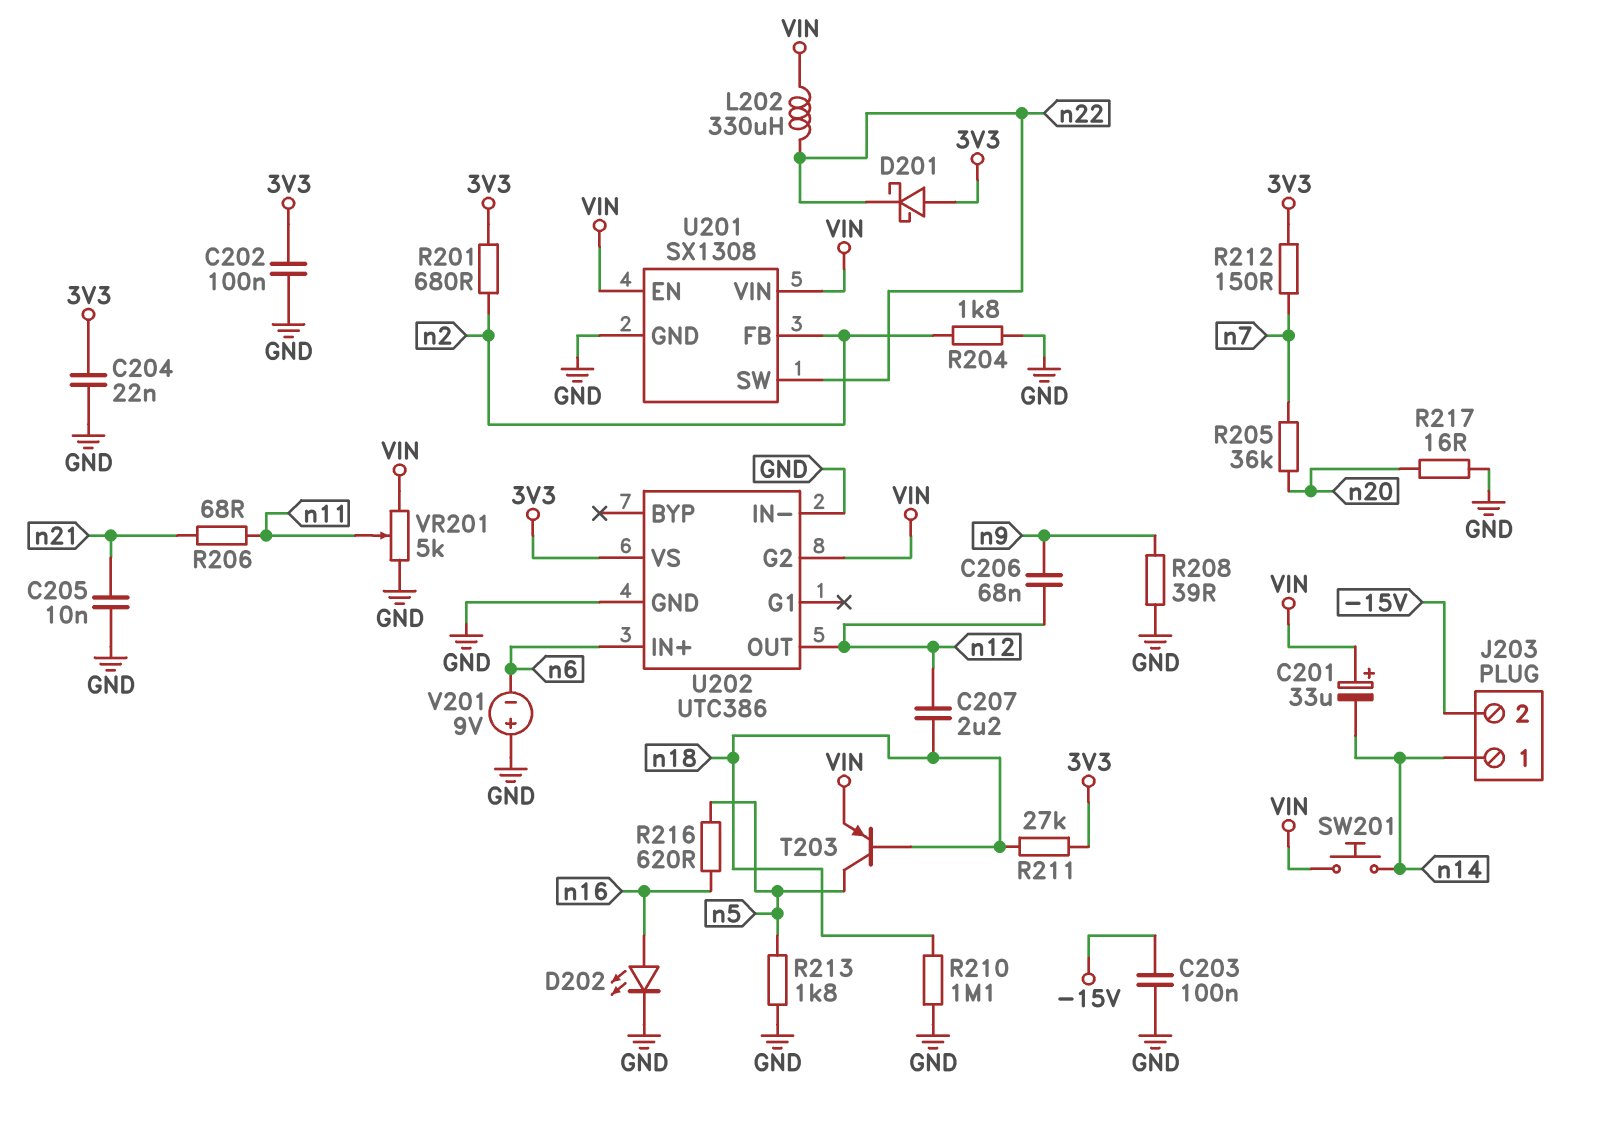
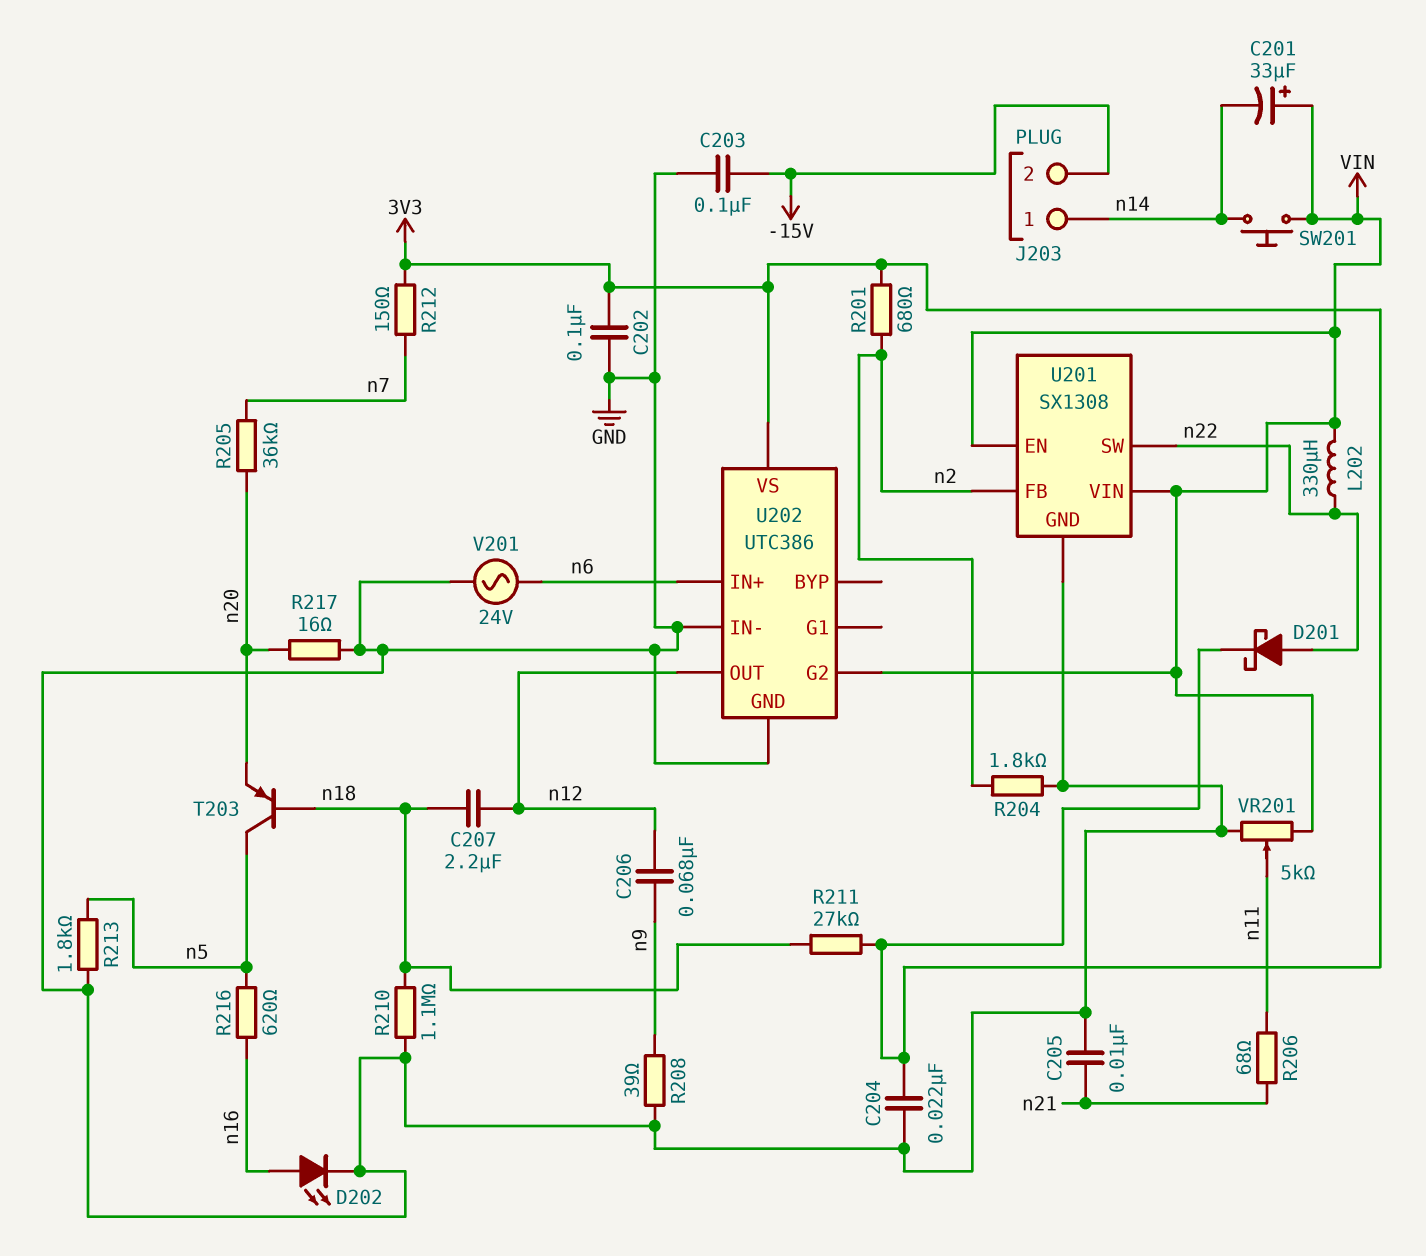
D201: schottky (A 3V3, K n22) -> schottky (A n22, K 3V3)
T203: PNP (B n18, C n5, E VIN) -> PNP (B n18, C n5, E n20)
V201: 9V (plus GND, minus n6) -> AC 24V (GND, n6)

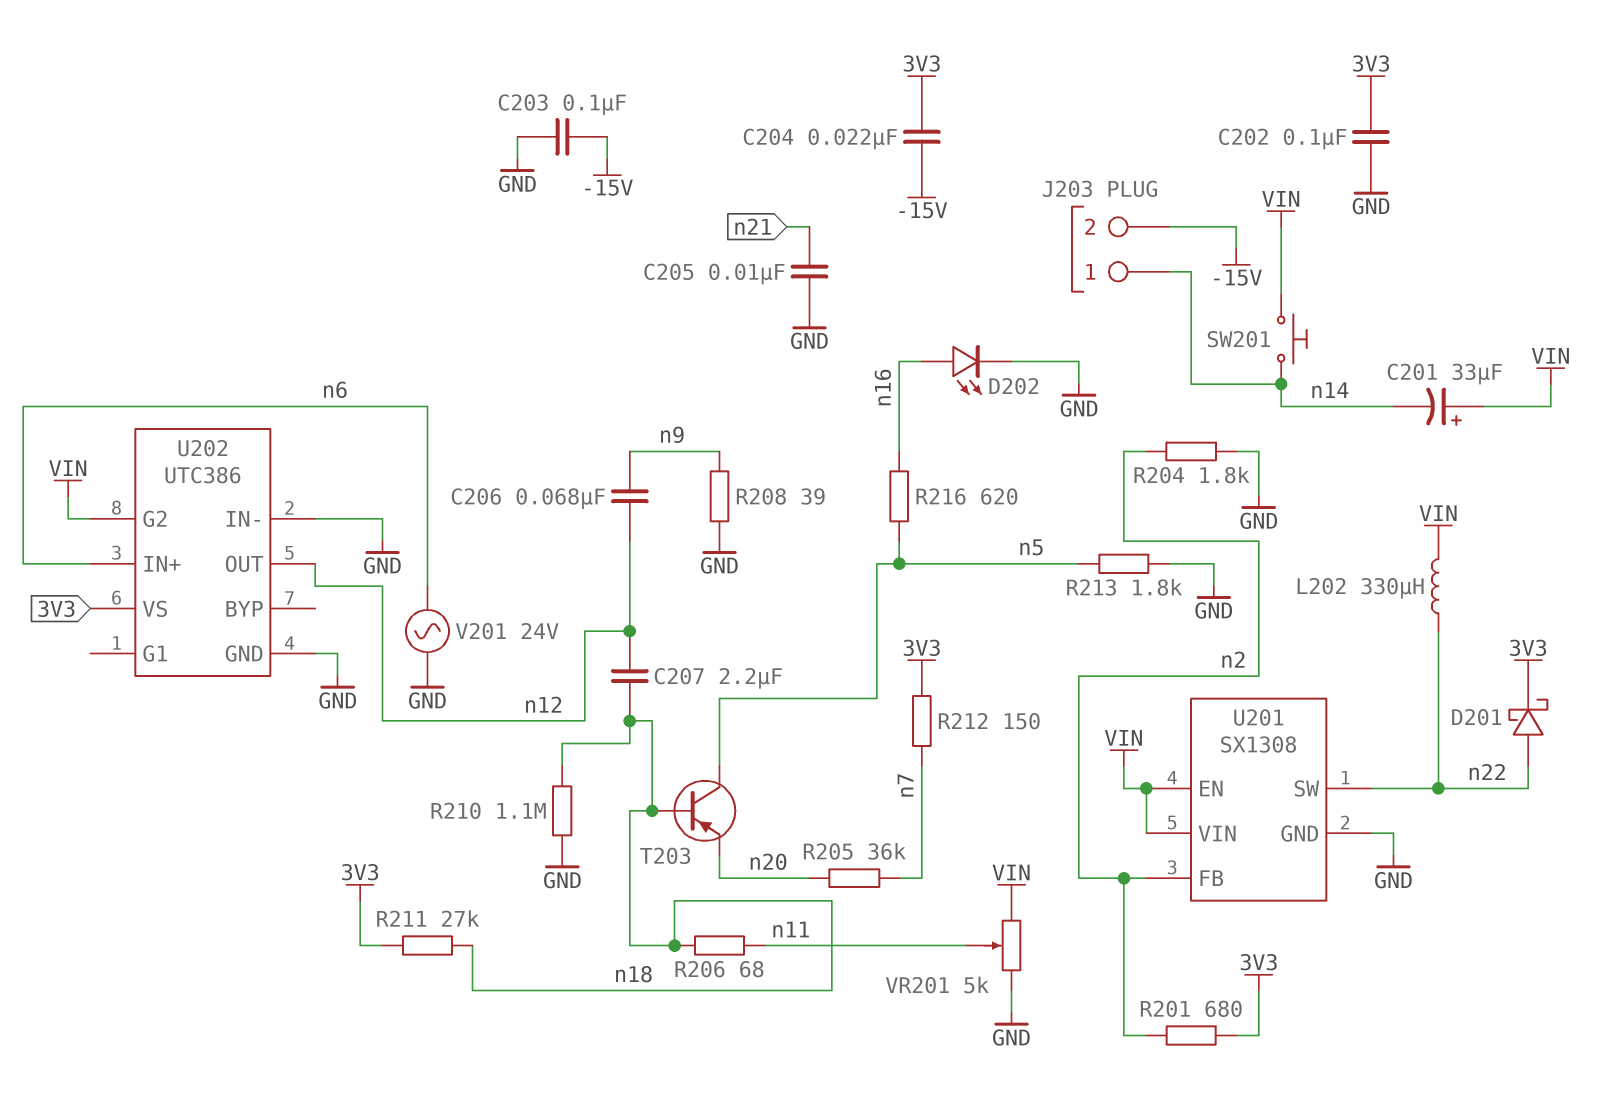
C204: 22nF (3V3, GND) -> 22nF (-15V, 3V3)
R206: 68 (n11, n21) -> 68 (n11, n18)
R217: 16 (GND, n20) -> none

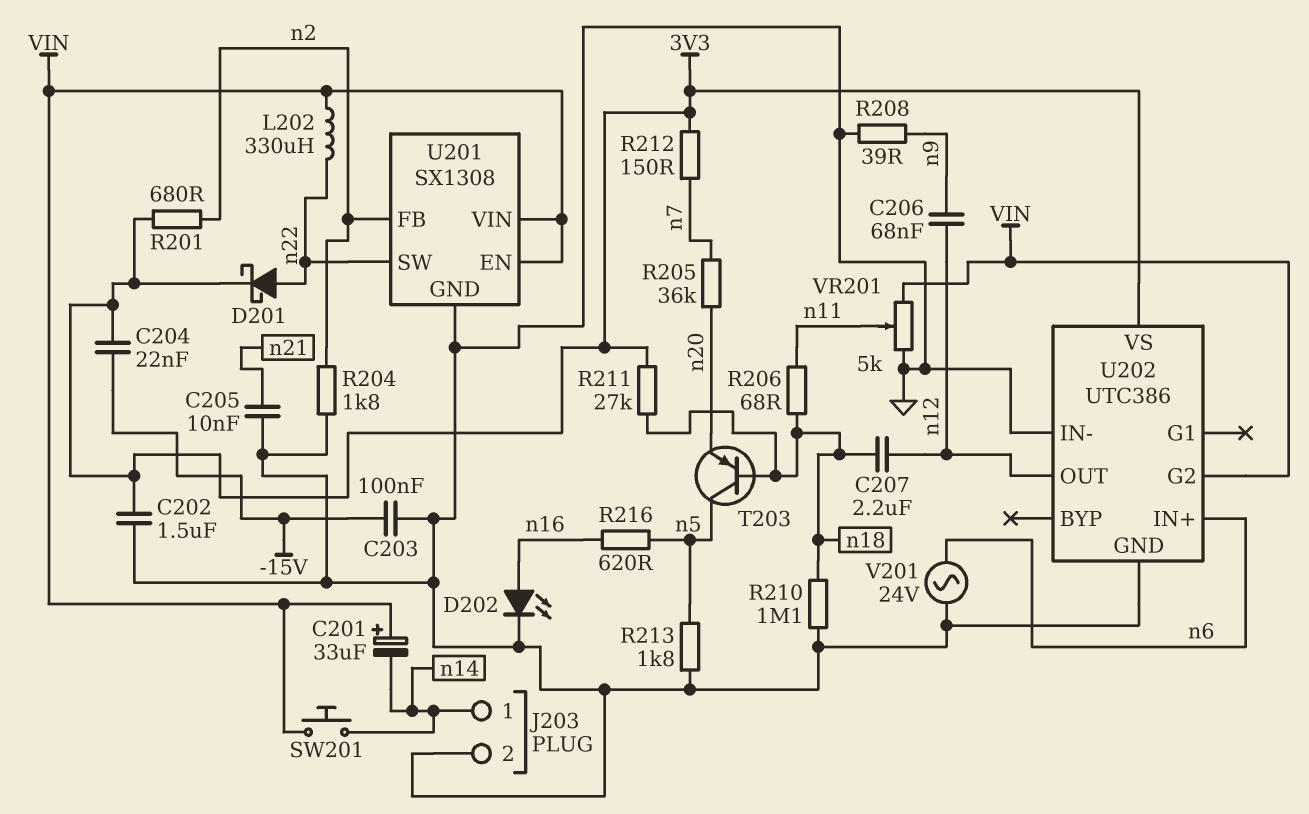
C202: 100nF (3V3, GND) -> 1.5uF (3V3, GND)
J203 pin 2: -15V -> GND

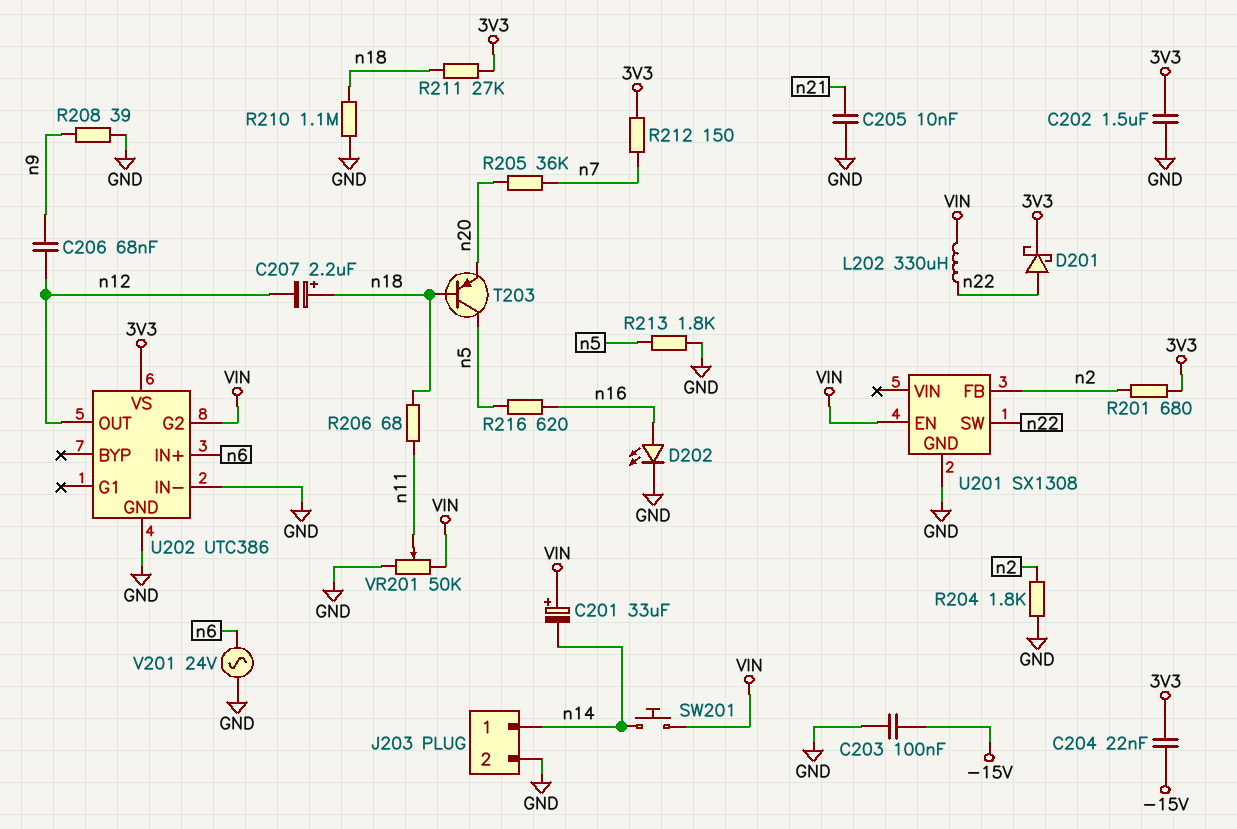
C207: 2.2uF (n12, n18) -> 2.2uF (plus n18, minus n12)
U201 pin VIN: VIN -> none
VR201: 5k (GND, VIN, wiper n11) -> 50k (GND, VIN, wiper n11)

